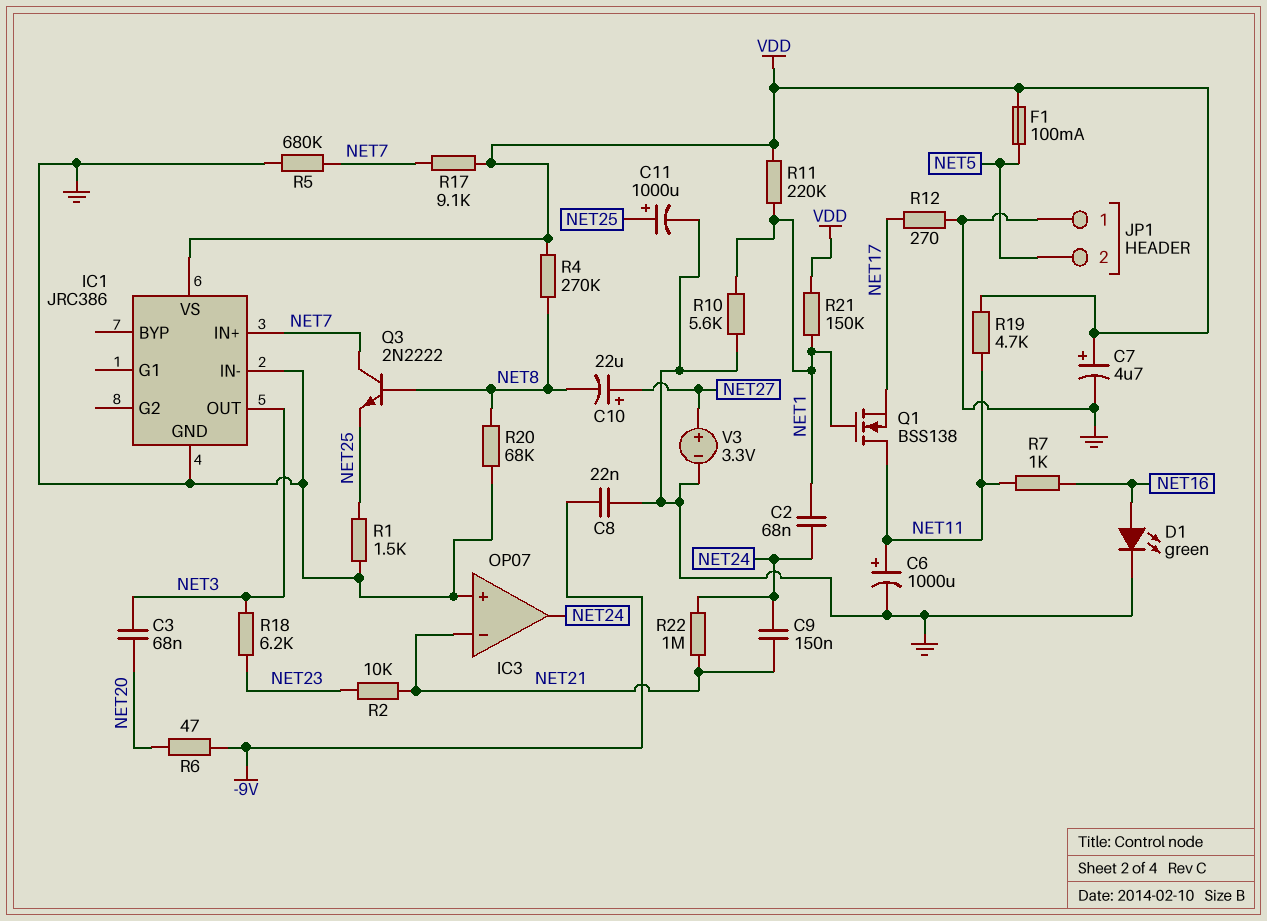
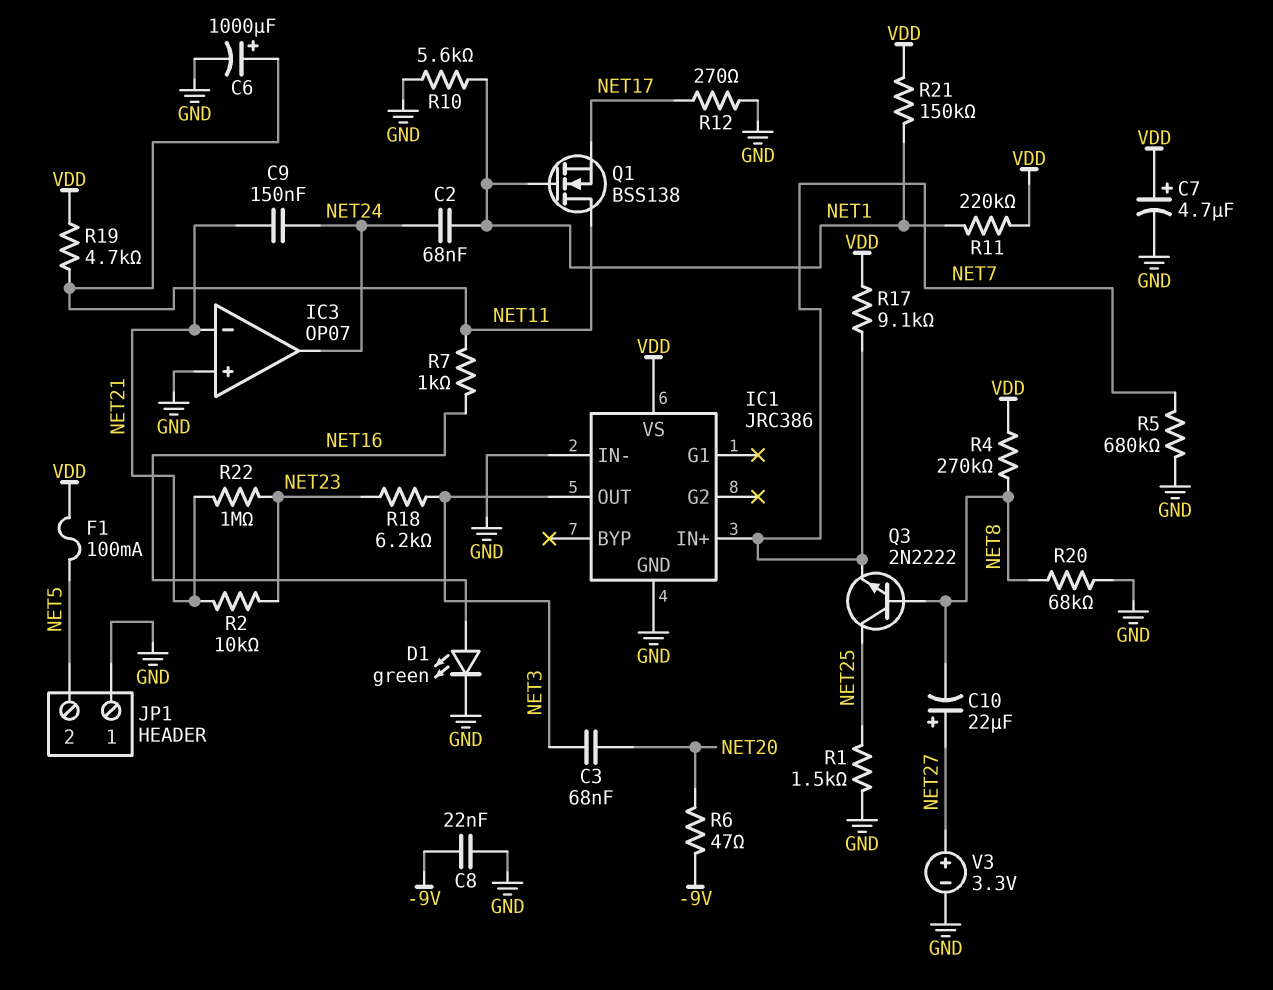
C11: 1000uF (plus NET25, minus GND) -> none
Q3: NPN 2N2222 (B NET8, C NET7, E NET25) -> NPN 2N2222 (B NET8, C NET25, E NET7)
R22: 1M (NET21, NET24) -> 1M (NET21, NET23)

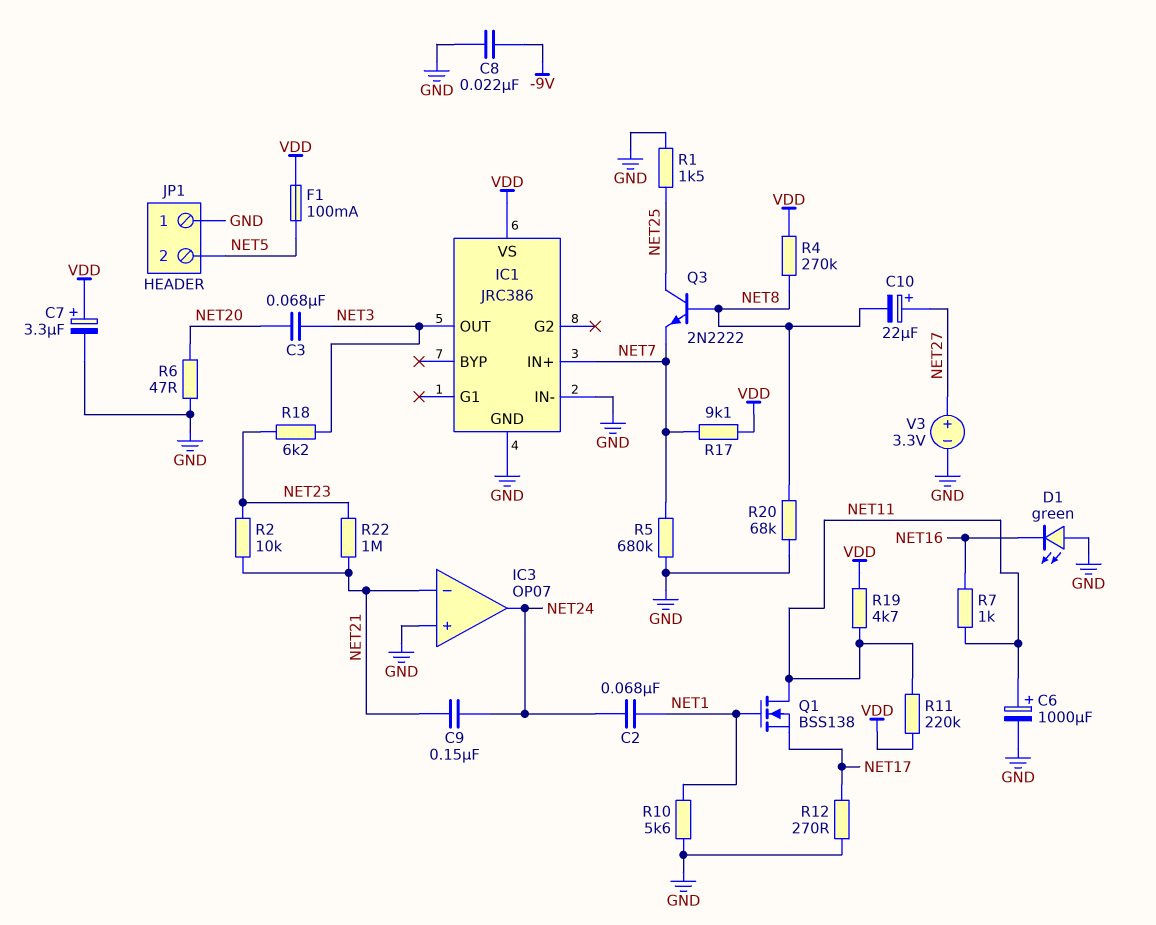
C7: 4.7uF (plus VDD, minus GND) -> 3.3uF (plus VDD, minus GND)
D1: LED green (A NET16, K GND) -> LED green (A GND, K NET16)
R6: 47 (-9V, NET20) -> 47 (GND, NET20)
R11: 220k (NET1, VDD) -> 220k (NET11, VDD)
R21: 150k (NET1, VDD) -> none

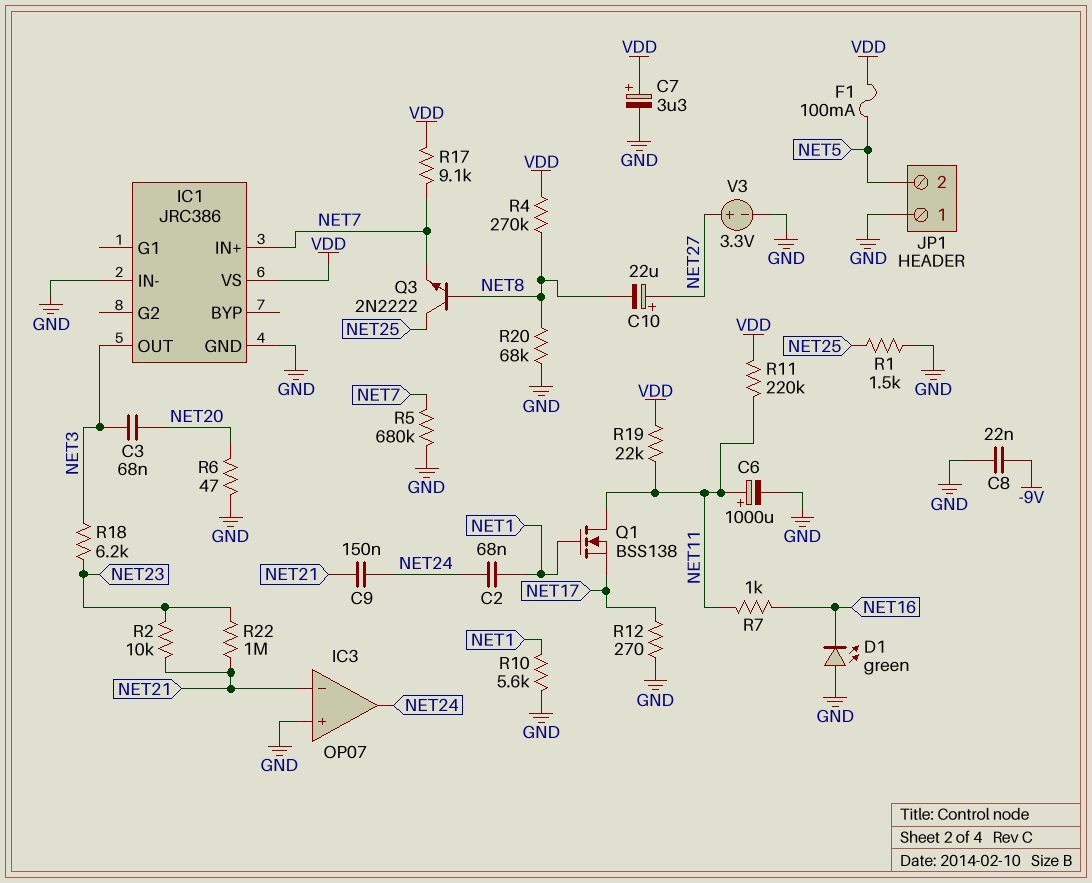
R19: 4.7k (NET11, VDD) -> 22k (NET11, VDD)

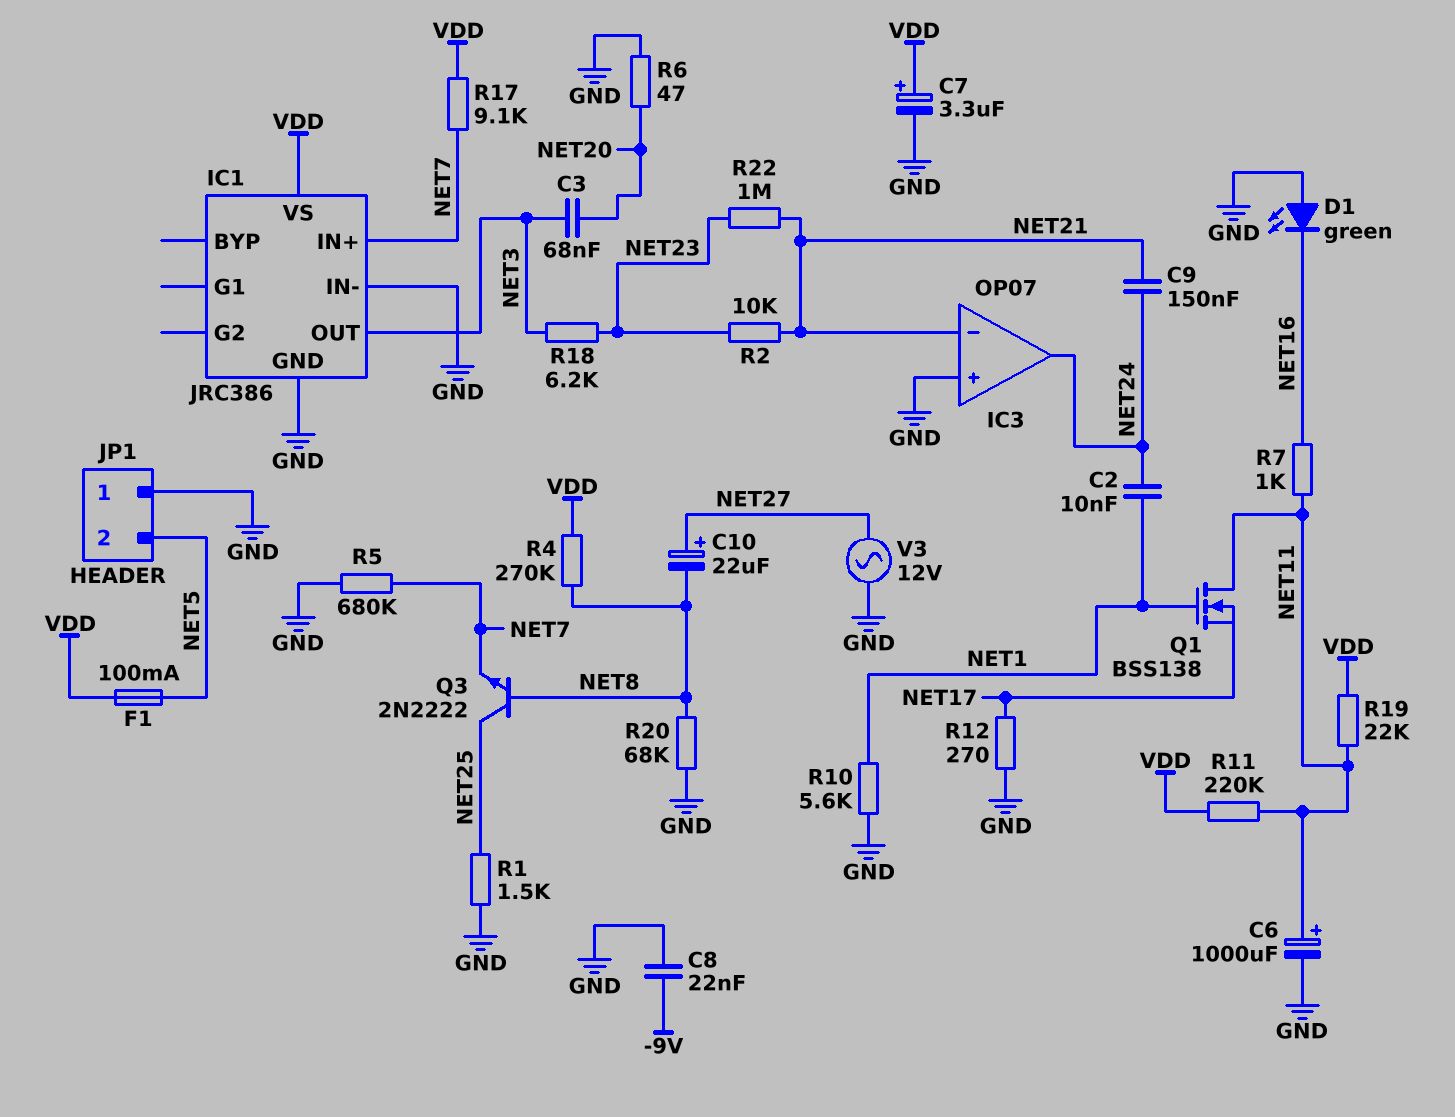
C2: 68nF (NET1, NET24) -> 10nF (NET1, NET24)
V3: 3.3V (plus NET27, minus GND) -> AC 12V (GND, NET27)

